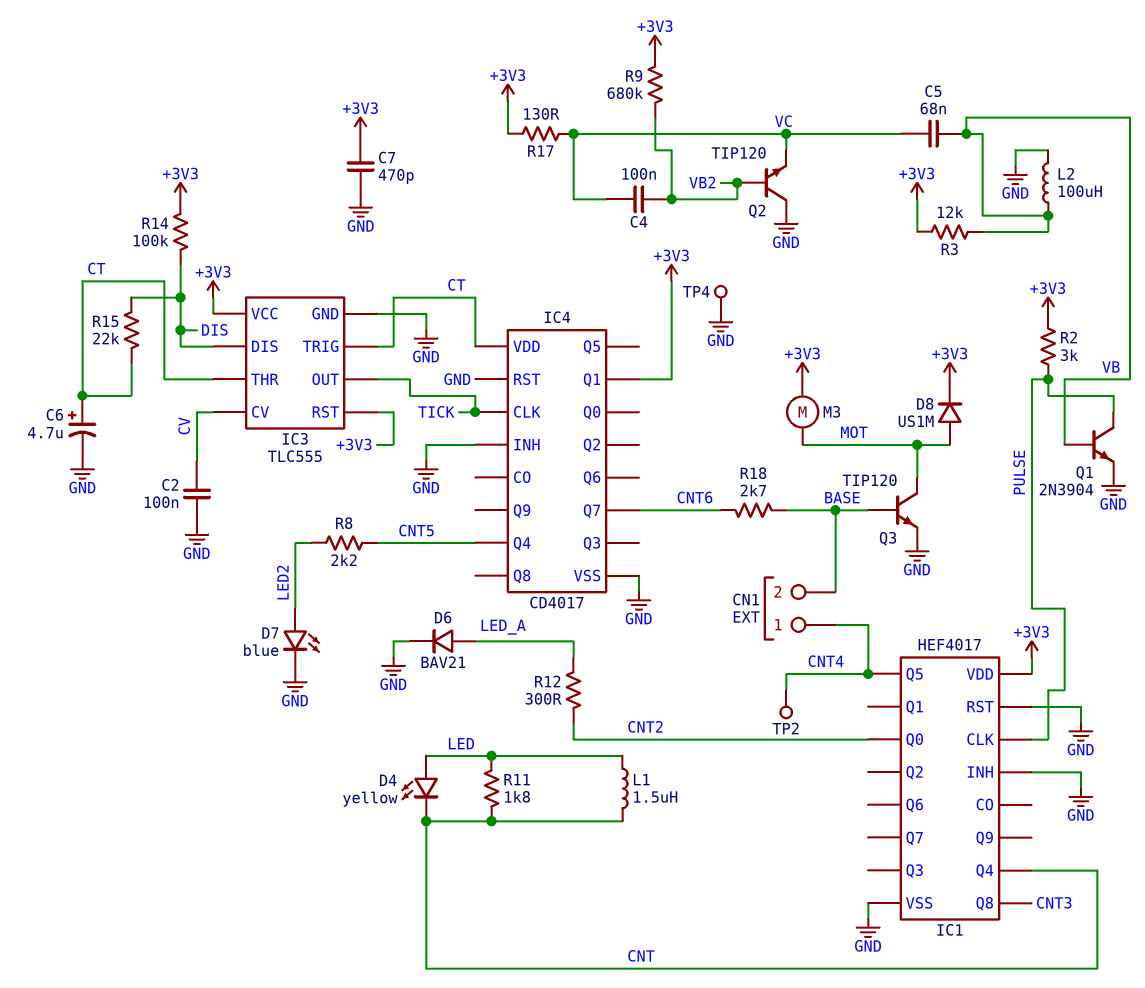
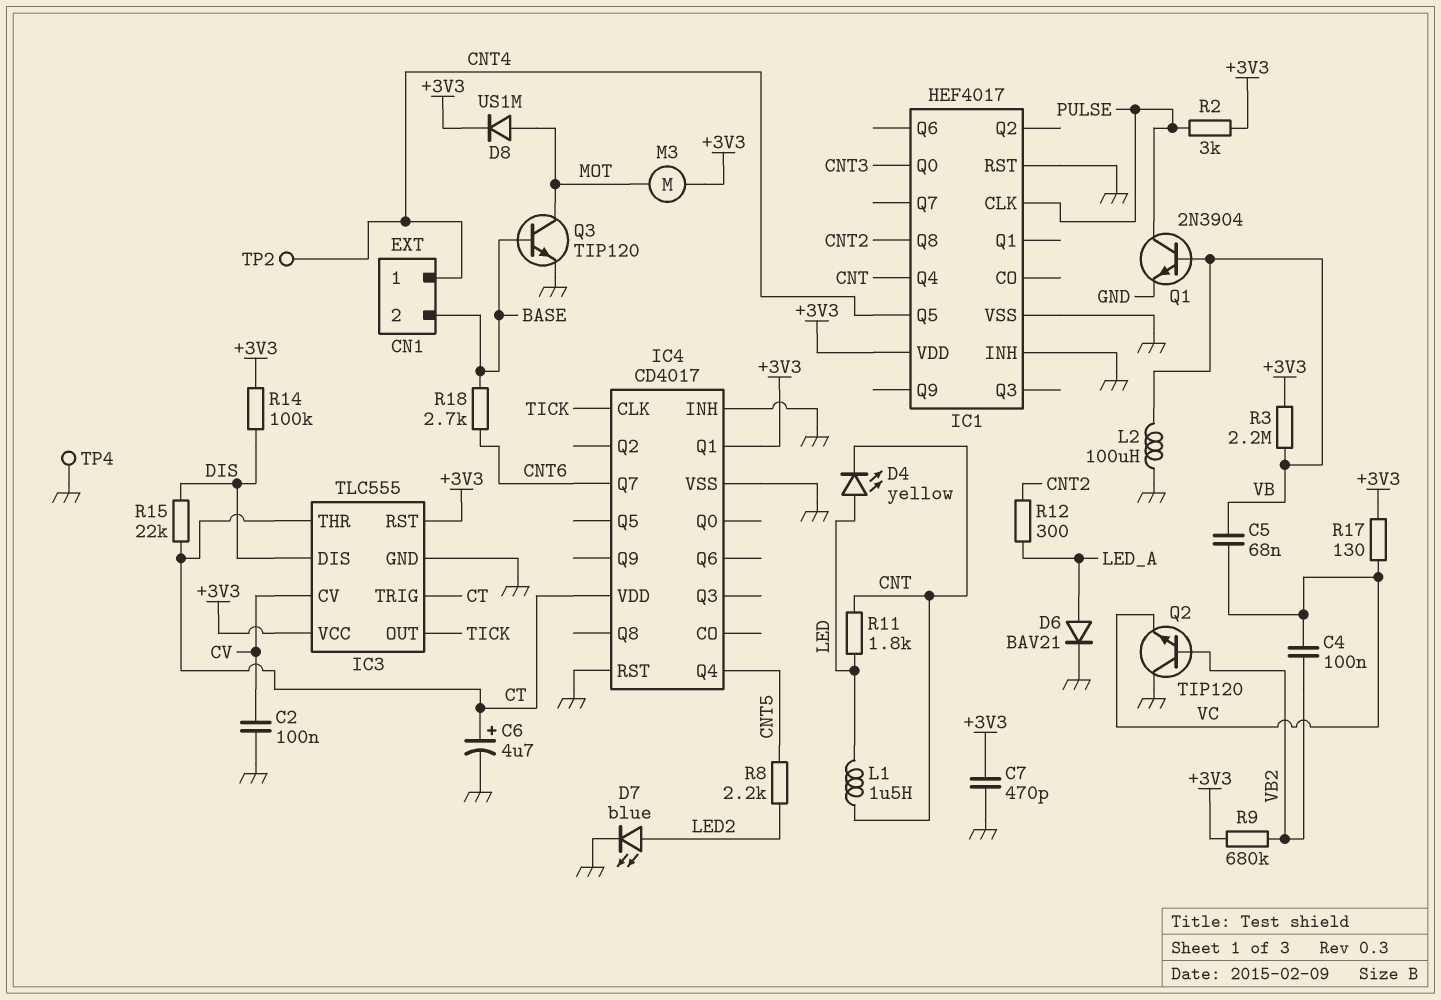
IC1 pin Q0: CNT2 -> CNT3
IC1 pin Q8: CNT3 -> CNT2
R3: 12k (+3V3, VB) -> 2.2M (+3V3, VB)

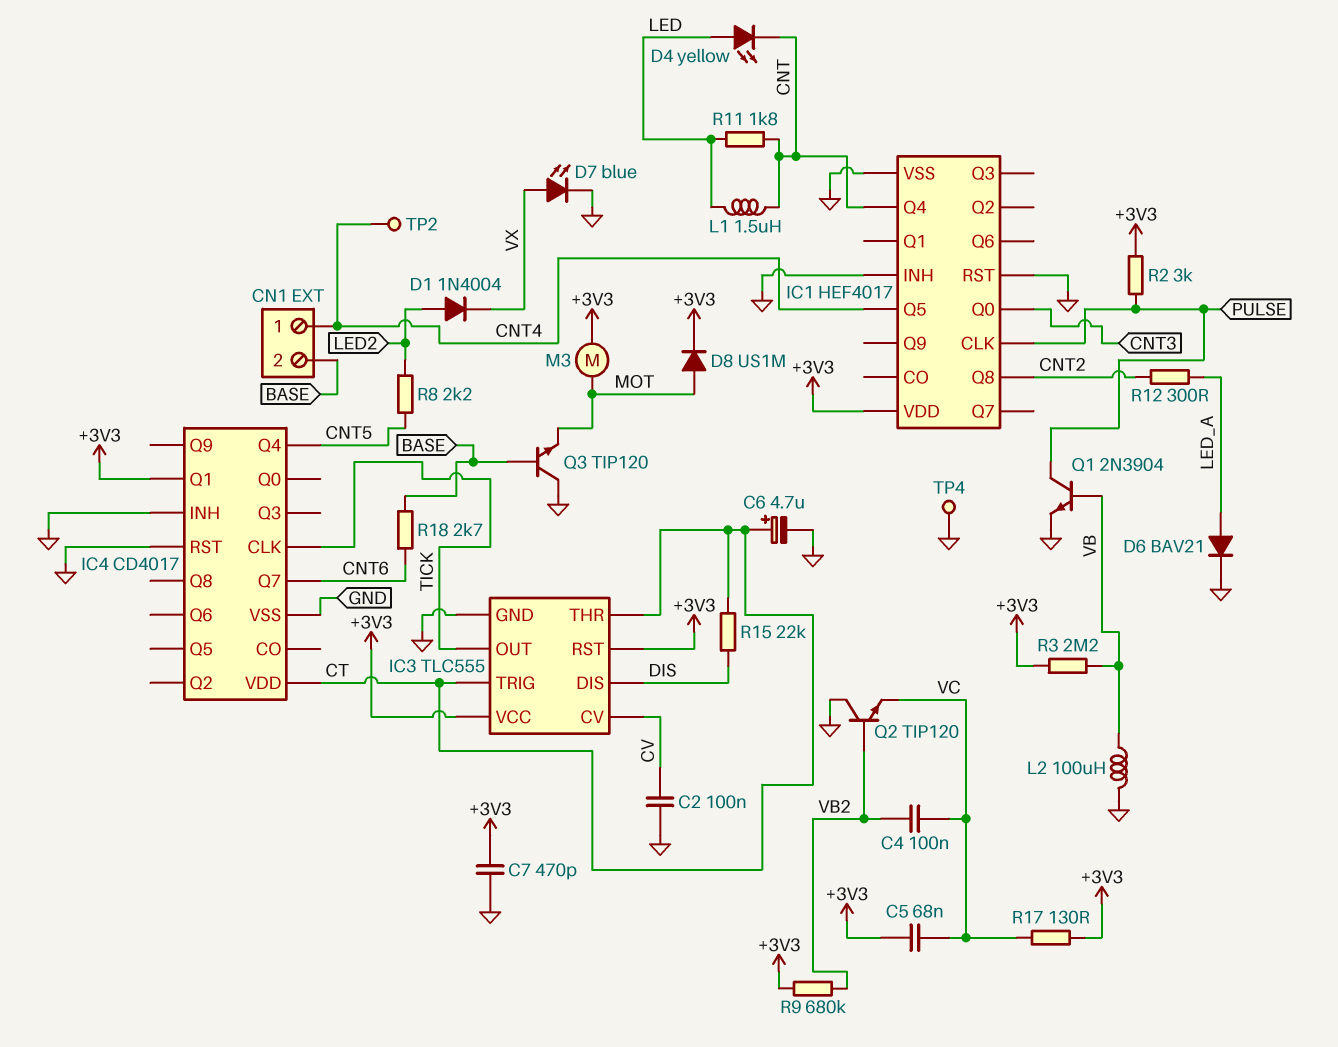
C5: 68nF (VB, VC) -> 68nF (+3V3, VC)
D1: none -> diode 1N4004 (A LED2, K VX)
D7: LED blue (A LED2, K GND) -> LED blue (A VX, K GND)
Q3: NPN TIP120 (B BASE, C MOT, E GND) -> NPN TIP120 (B BASE, C GND, E MOT)
R14: 100k (+3V3, DIS) -> none

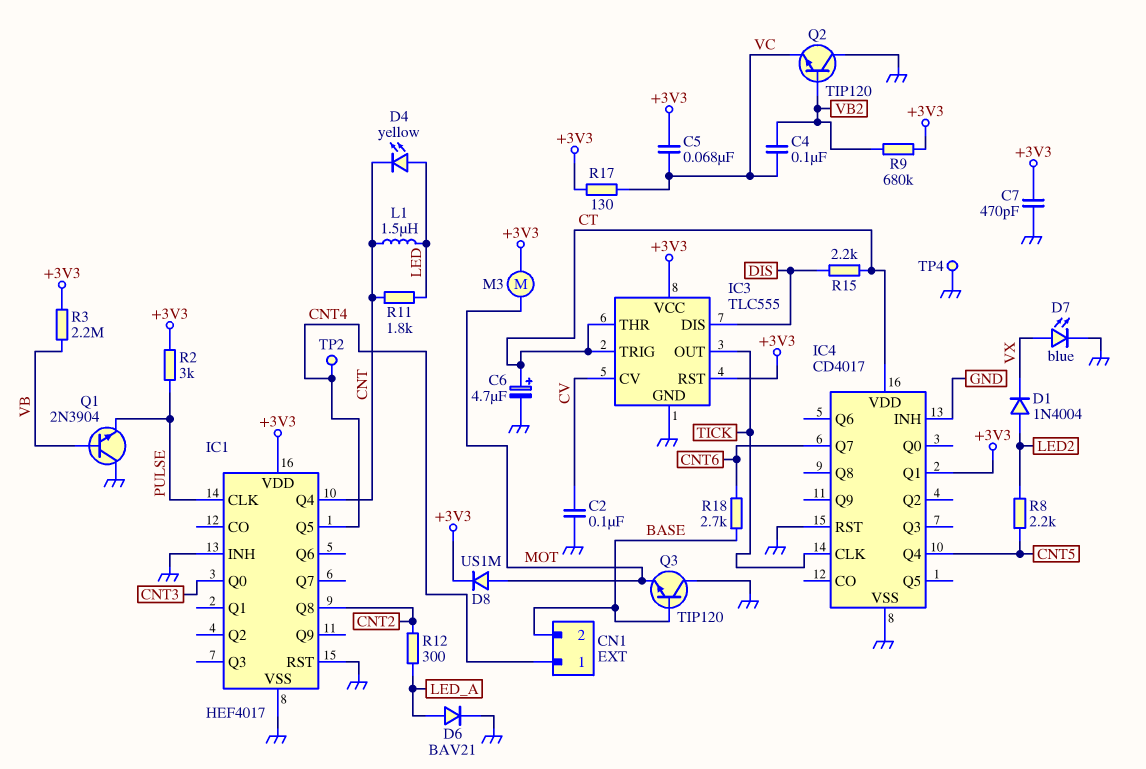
L2: 100uH (GND, VB) -> none
Q1: NPN 2N3904 (B VB, C PULSE, E GND) -> NPN 2N3904 (B VB, C GND, E PULSE)
R15: 22k (CT, DIS) -> 2.2k (CT, DIS)

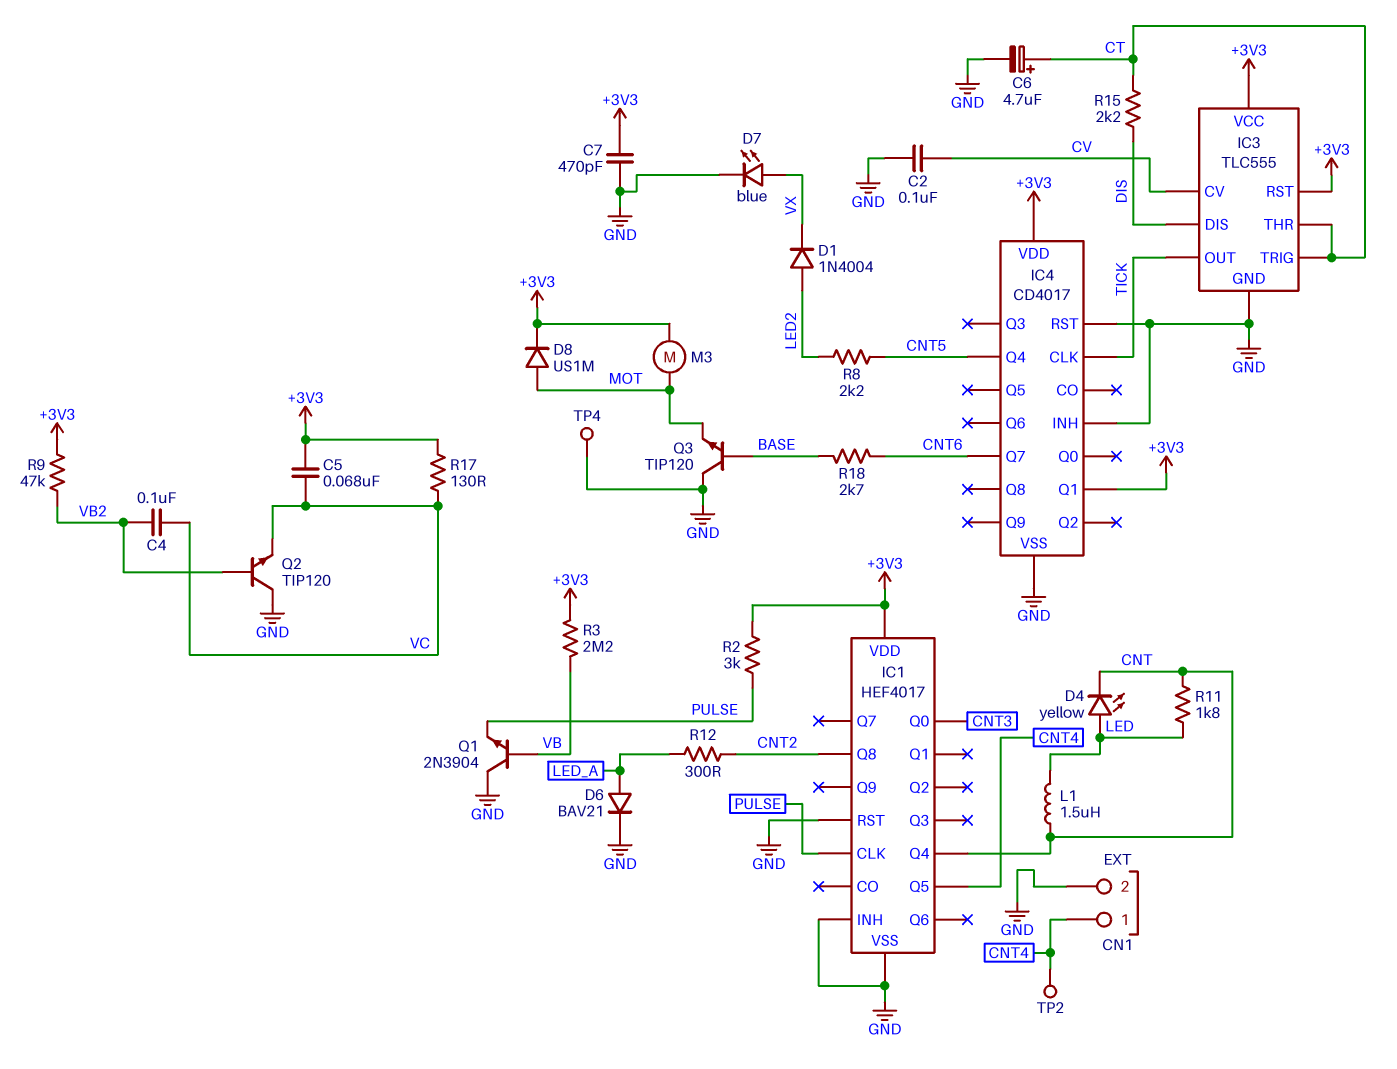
CN1 pin 2: BASE -> GND
IC4 pin VDD: CT -> +3V3
R9: 680k (+3V3, VB2) -> 47k (+3V3, VB2)

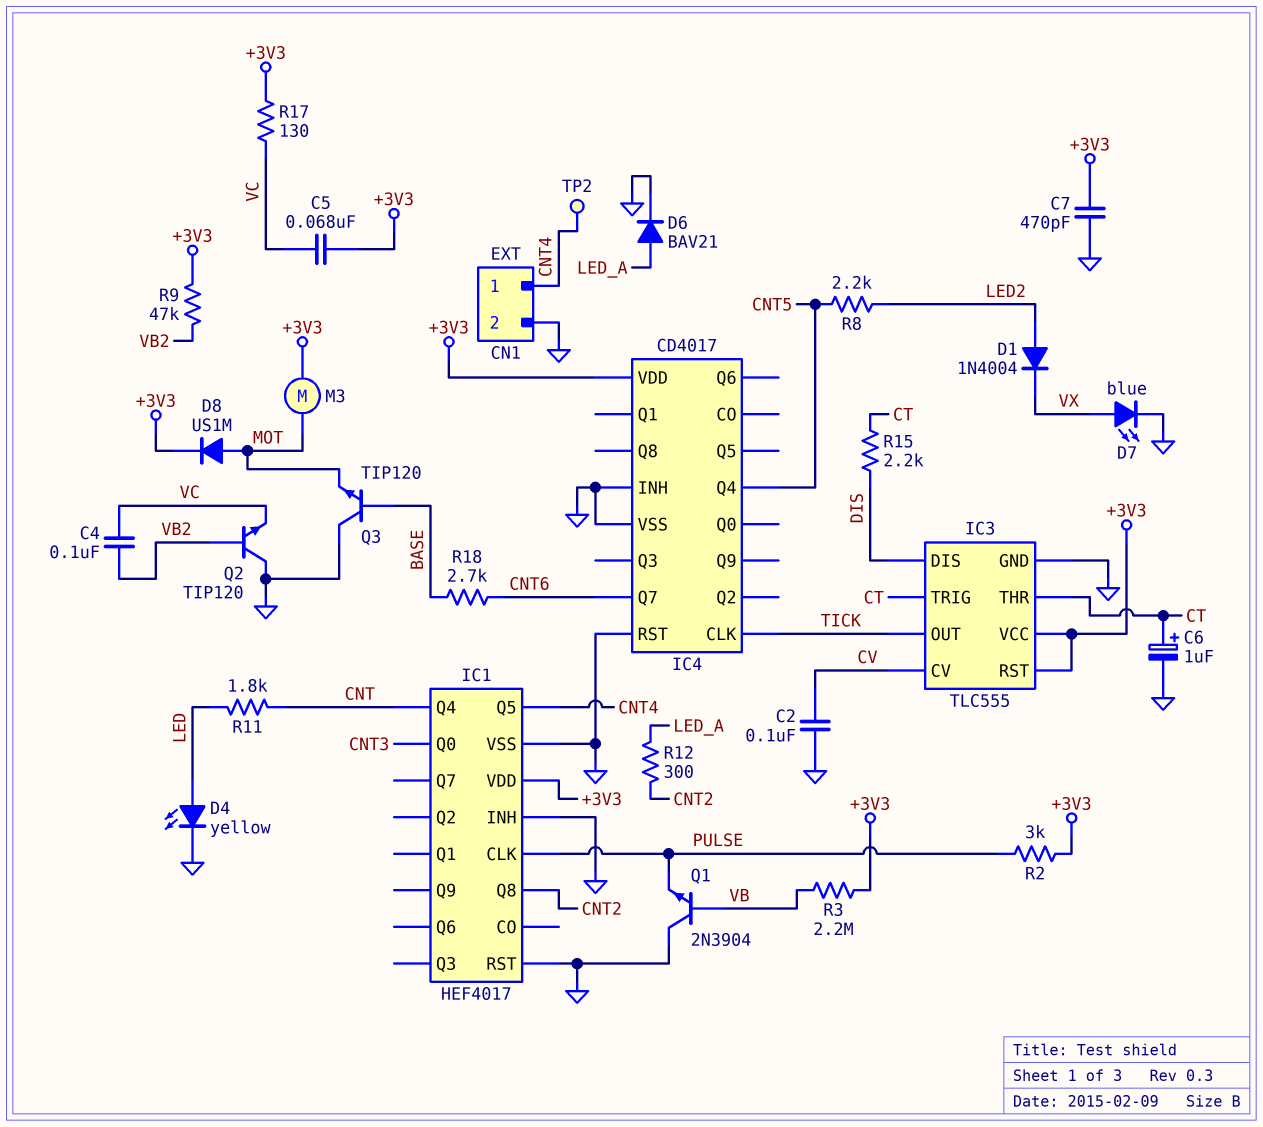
C6: 4.7uF (plus CT, minus GND) -> 1uF (plus CT, minus GND)
D4: LED yellow (A LED, K CNT) -> LED yellow (A LED, K GND)
IC4 pin Q1: +3V3 -> none
L1: 1.5uH (CNT, LED) -> none
TP4: test point (GND) -> none

